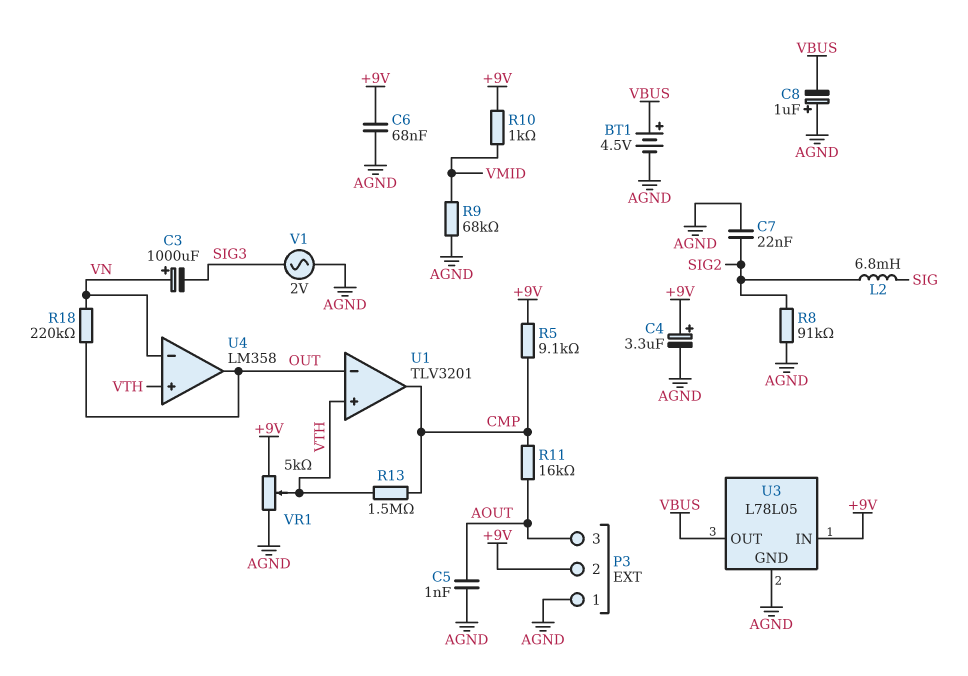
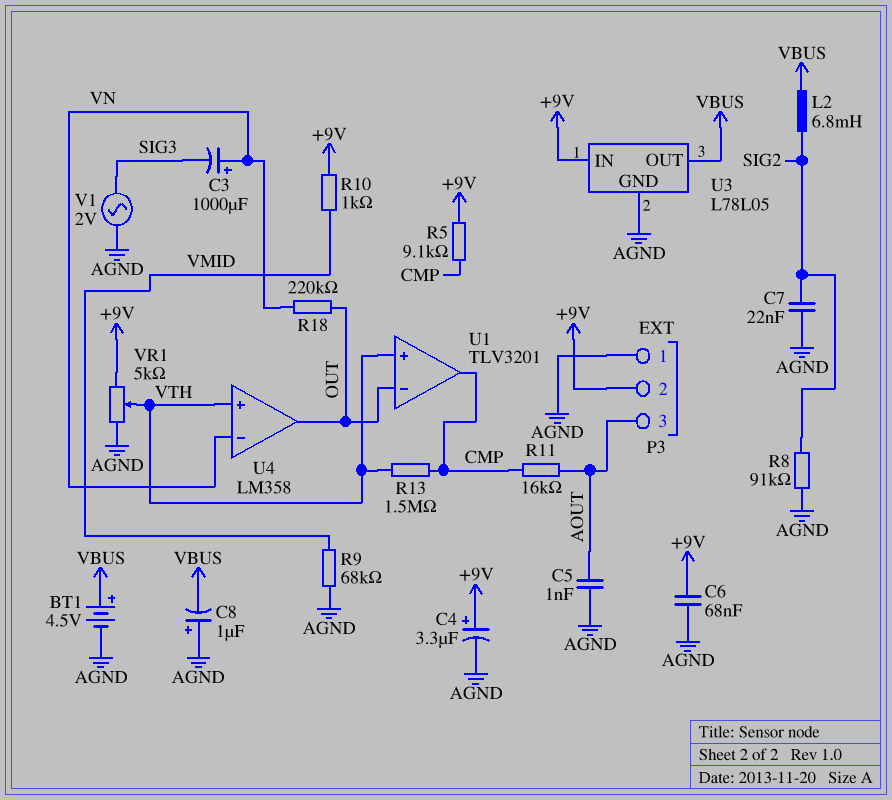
L2: 6.8mH (SIG, SIG2) -> 6.8mH (SIG2, VBUS)

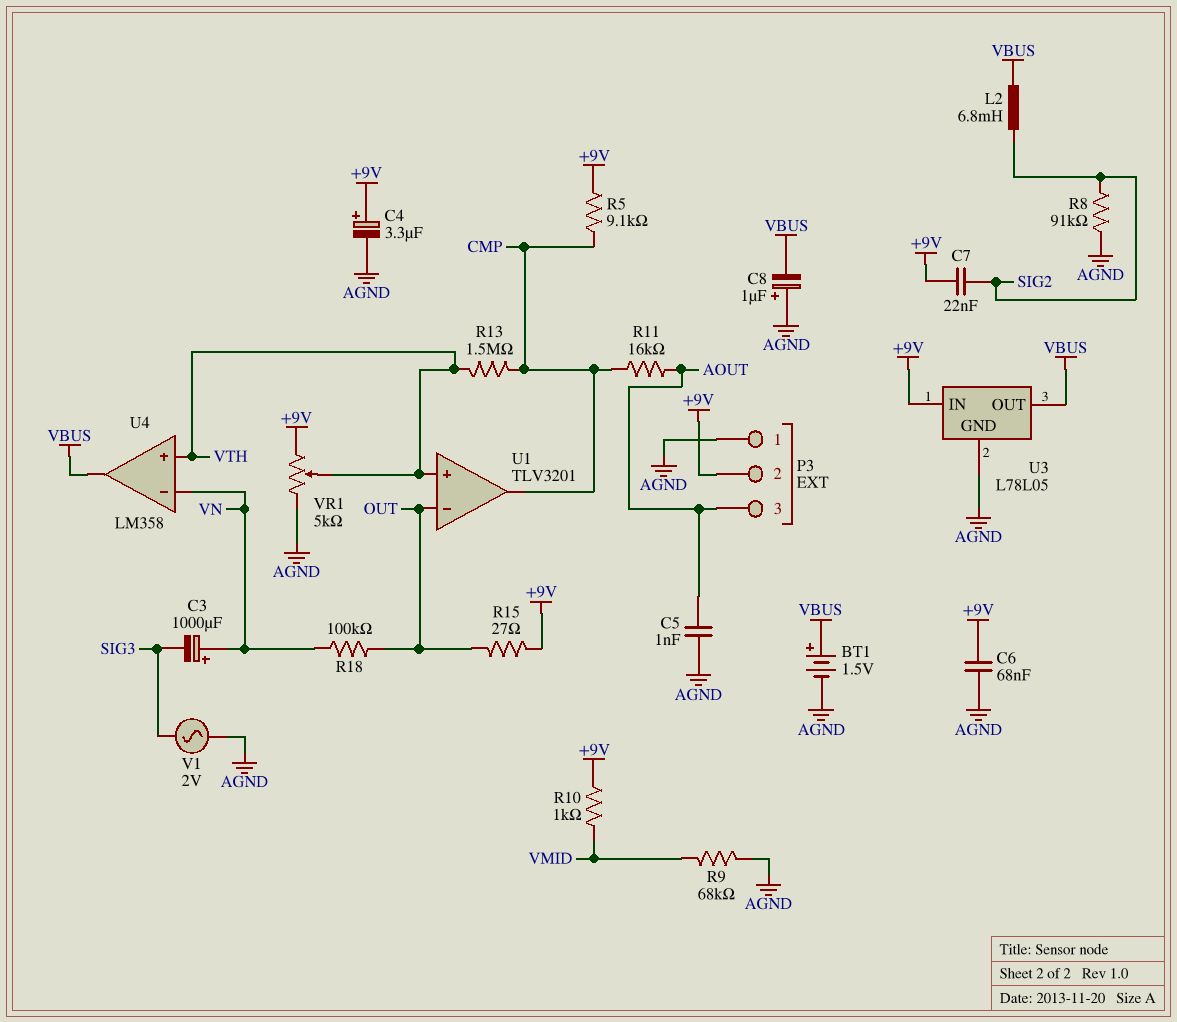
BT1: 4.5V (plus VBUS, minus AGND) -> 1.5V (plus VBUS, minus AGND)
C7: 22nF (AGND, SIG2) -> 22nF (+9V, SIG2)
R15: none -> 27 (+9V, OUT)
R18: 220k (OUT, VN) -> 100k (OUT, VN)
U4 pin out: OUT -> VBUS

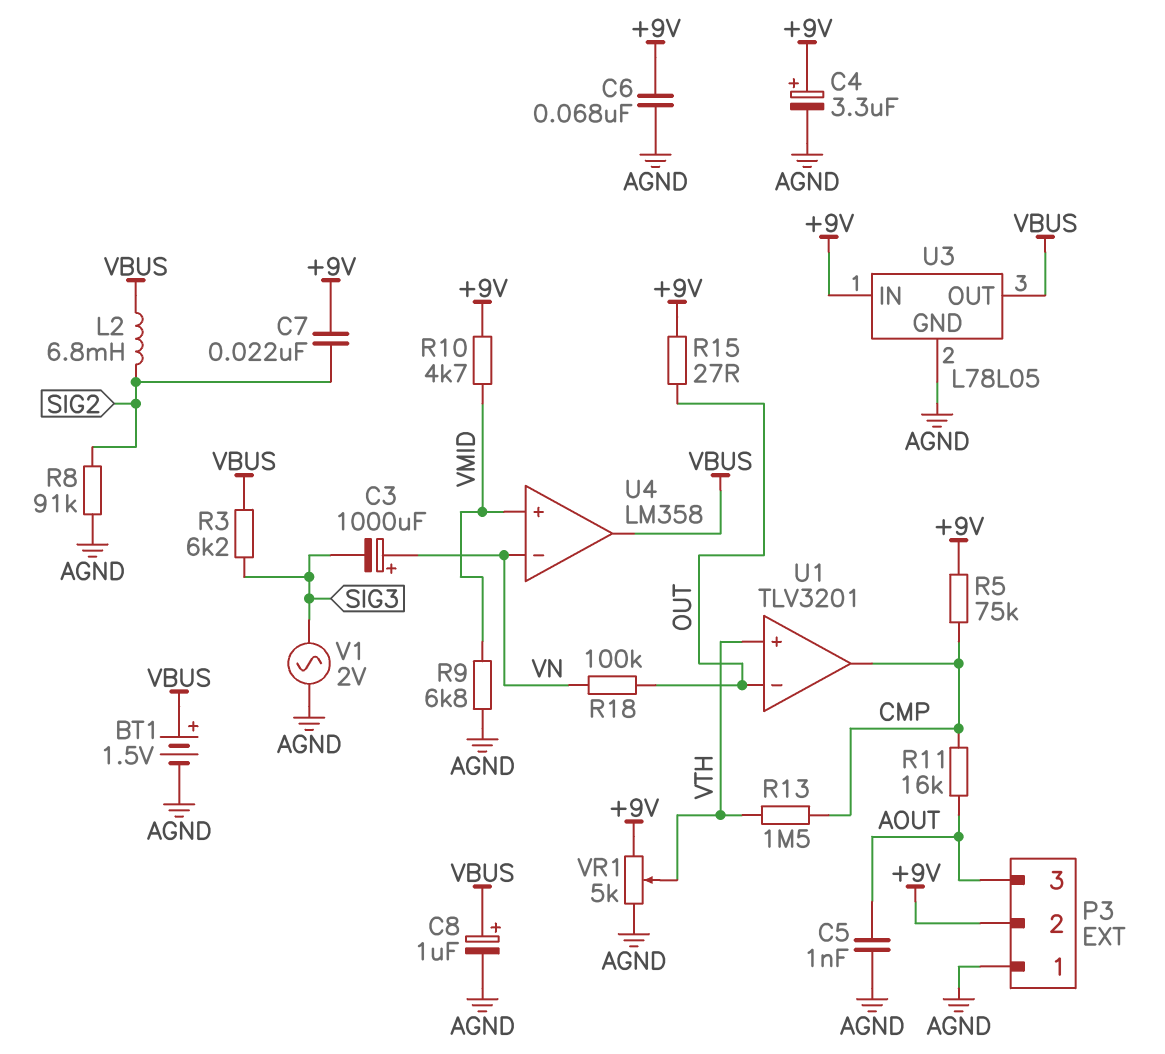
C8: 1uF (plus AGND, minus VBUS) -> 1uF (plus VBUS, minus AGND)
R3: none -> 6.2k (SIG3, VBUS)
R5: 9.1k (+9V, CMP) -> 75k (+9V, CMP)
R9: 68k (AGND, VMID) -> 6.8k (AGND, VMID)
R10: 1k (+9V, VMID) -> 4.7k (+9V, VMID)
U4 pin in+: VTH -> VMID

